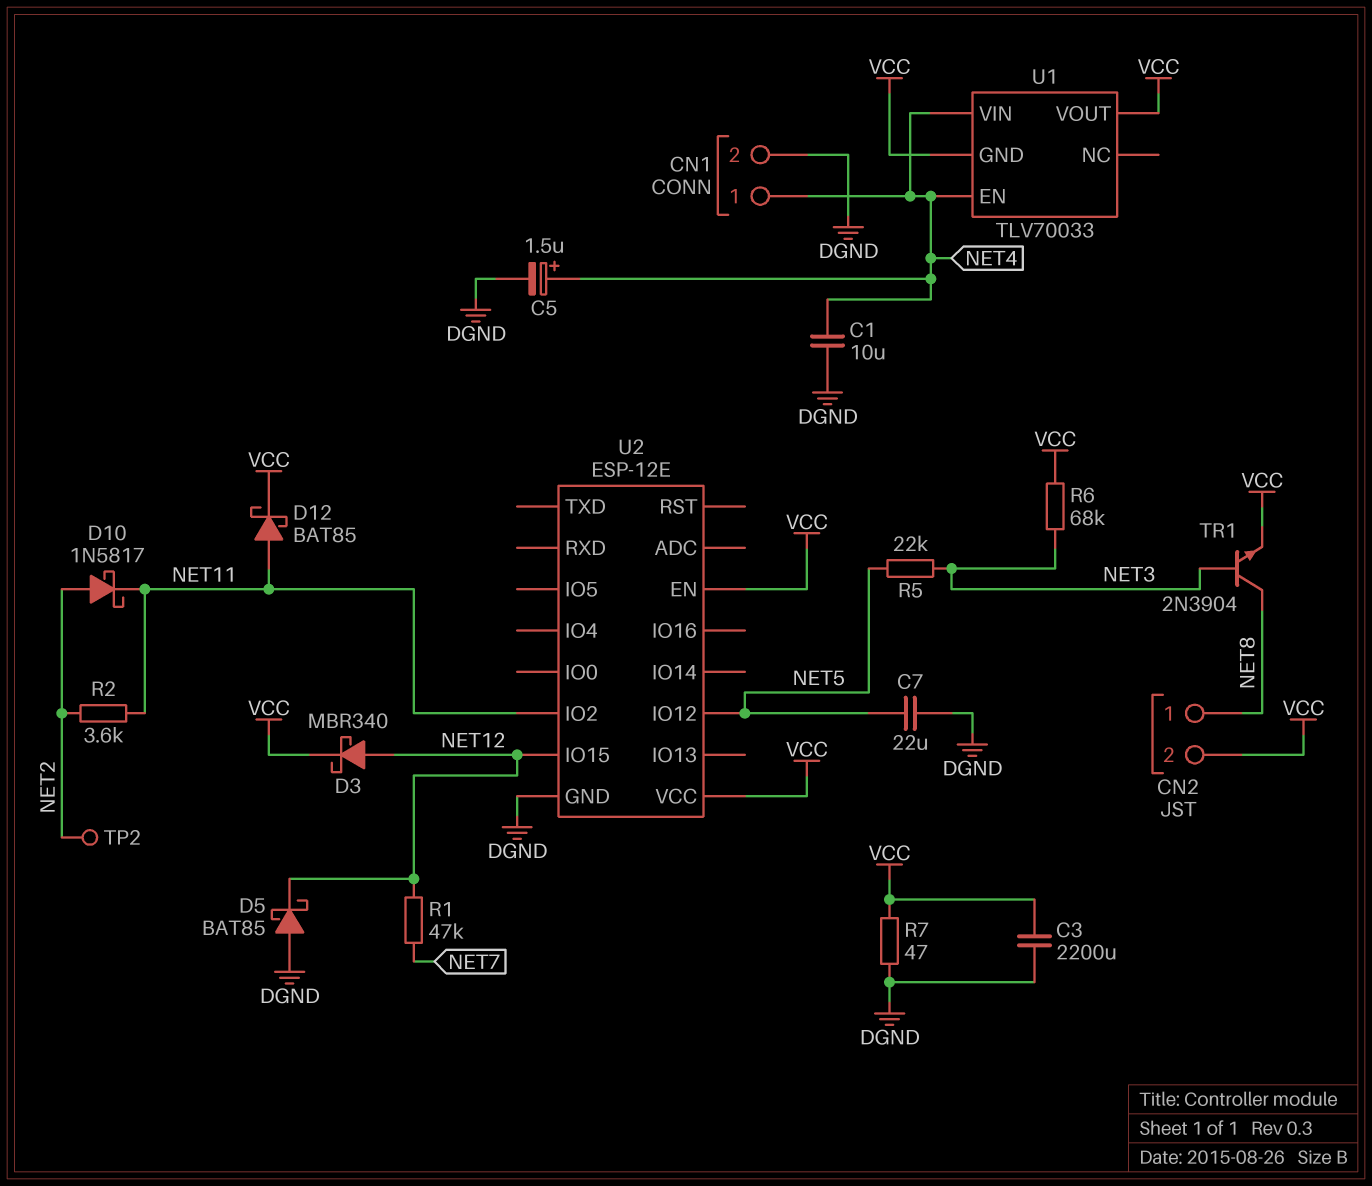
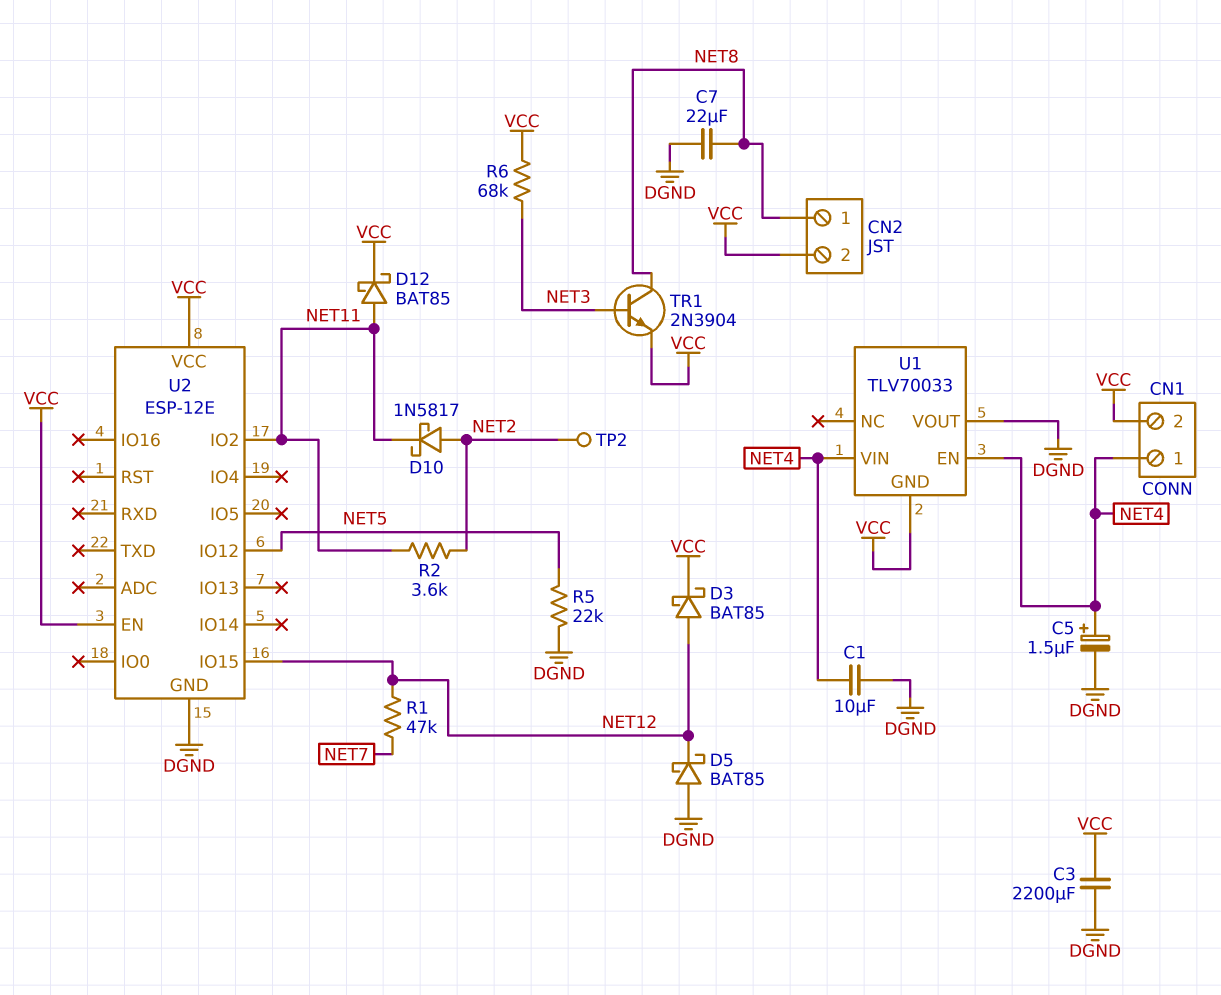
C7: 22uF (DGND, NET5) -> 22uF (DGND, NET8)
CN1 pin 2: DGND -> VCC
D3: schottky MBR340 (A NET12, K VCC) -> schottky BAT85 (A NET12, K VCC)
R5: 22k (NET3, NET5) -> 22k (DGND, NET5)
R7: 47 (DGND, VCC) -> none
U1 pin VOUT: VCC -> DGND

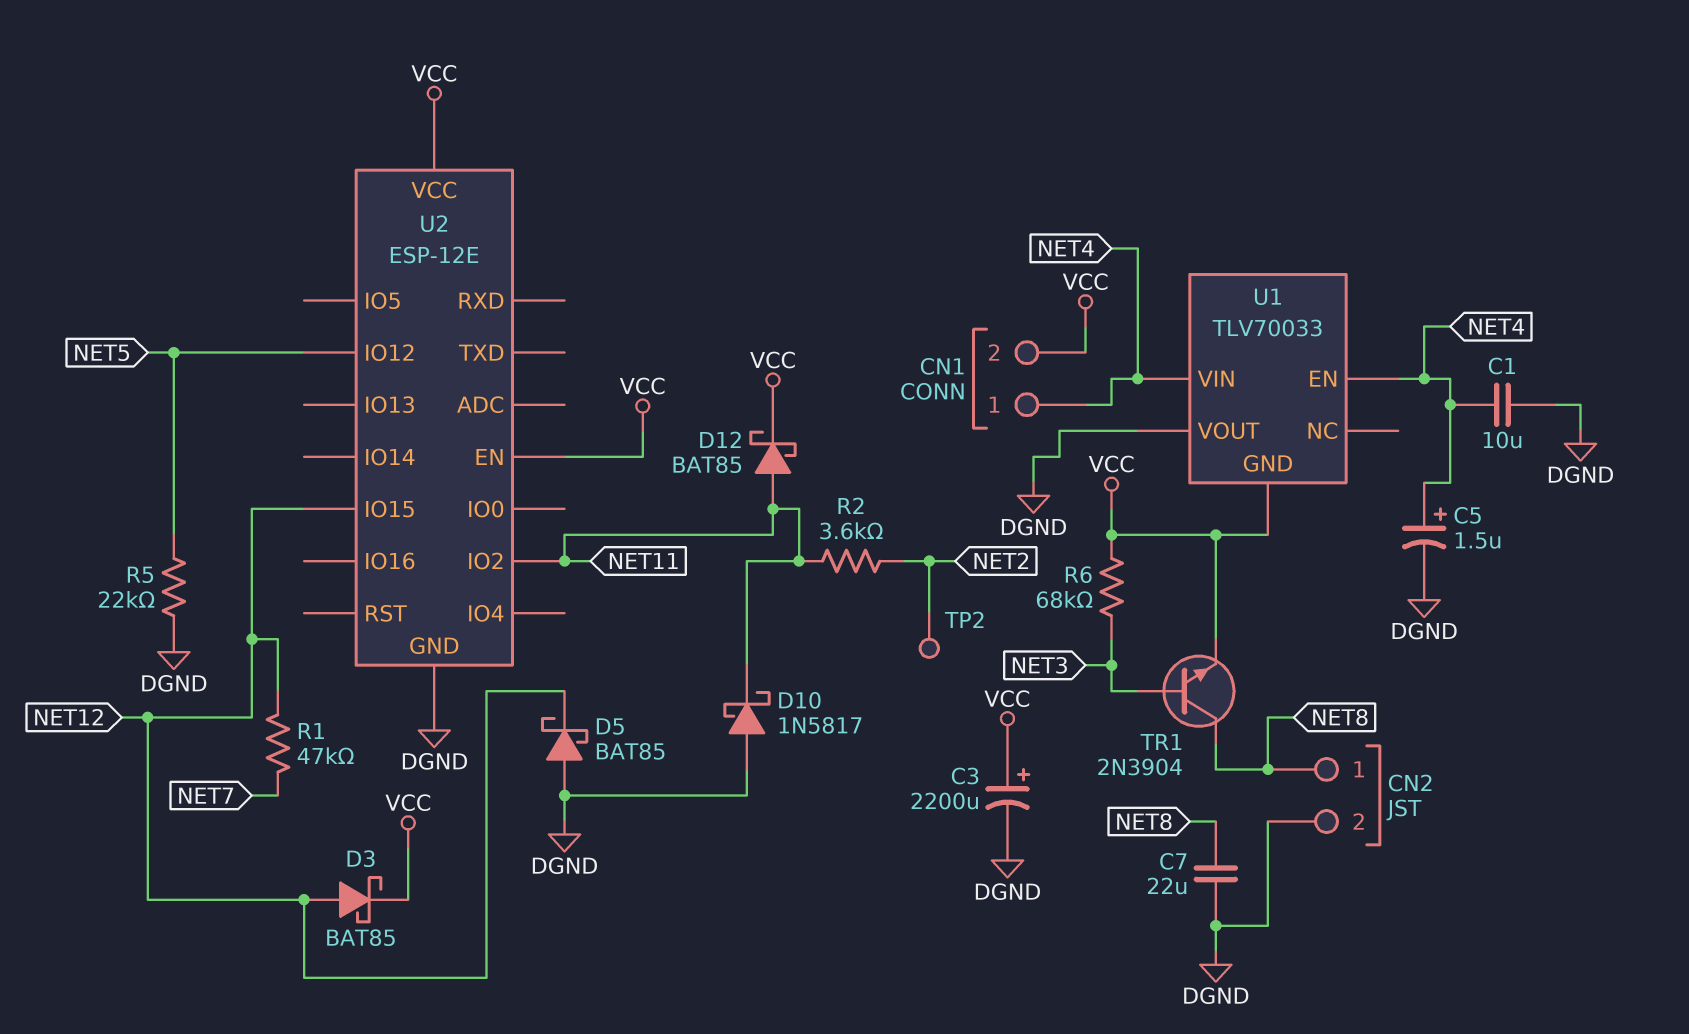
C3: 2200uF (DGND, VCC) -> 2200uF (plus VCC, minus DGND)
CN2 pin 2: VCC -> DGND
D10: schottky 1N5817 (A NET2, K NET11) -> schottky 1N5817 (A DGND, K NET11)

